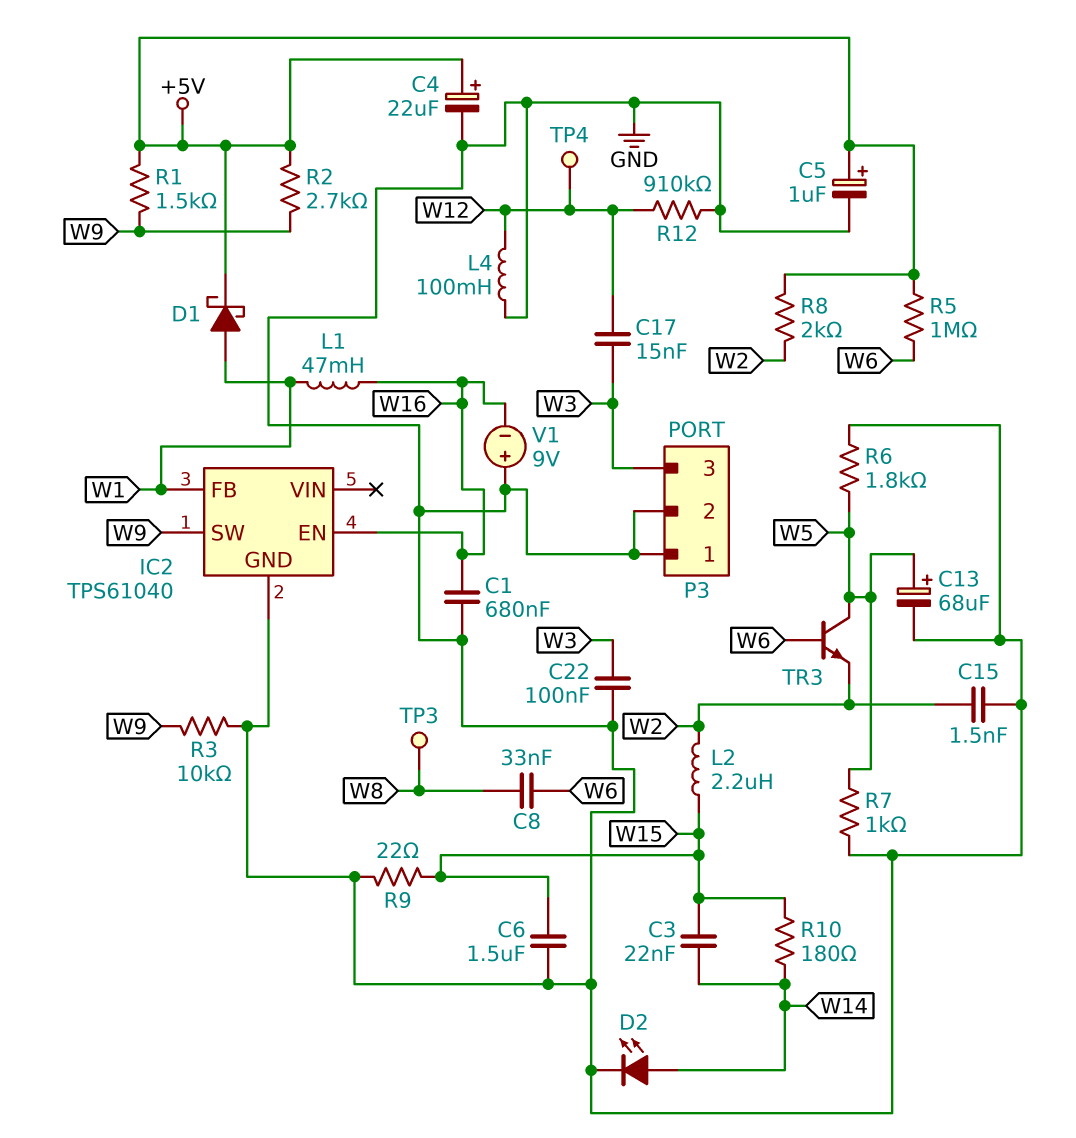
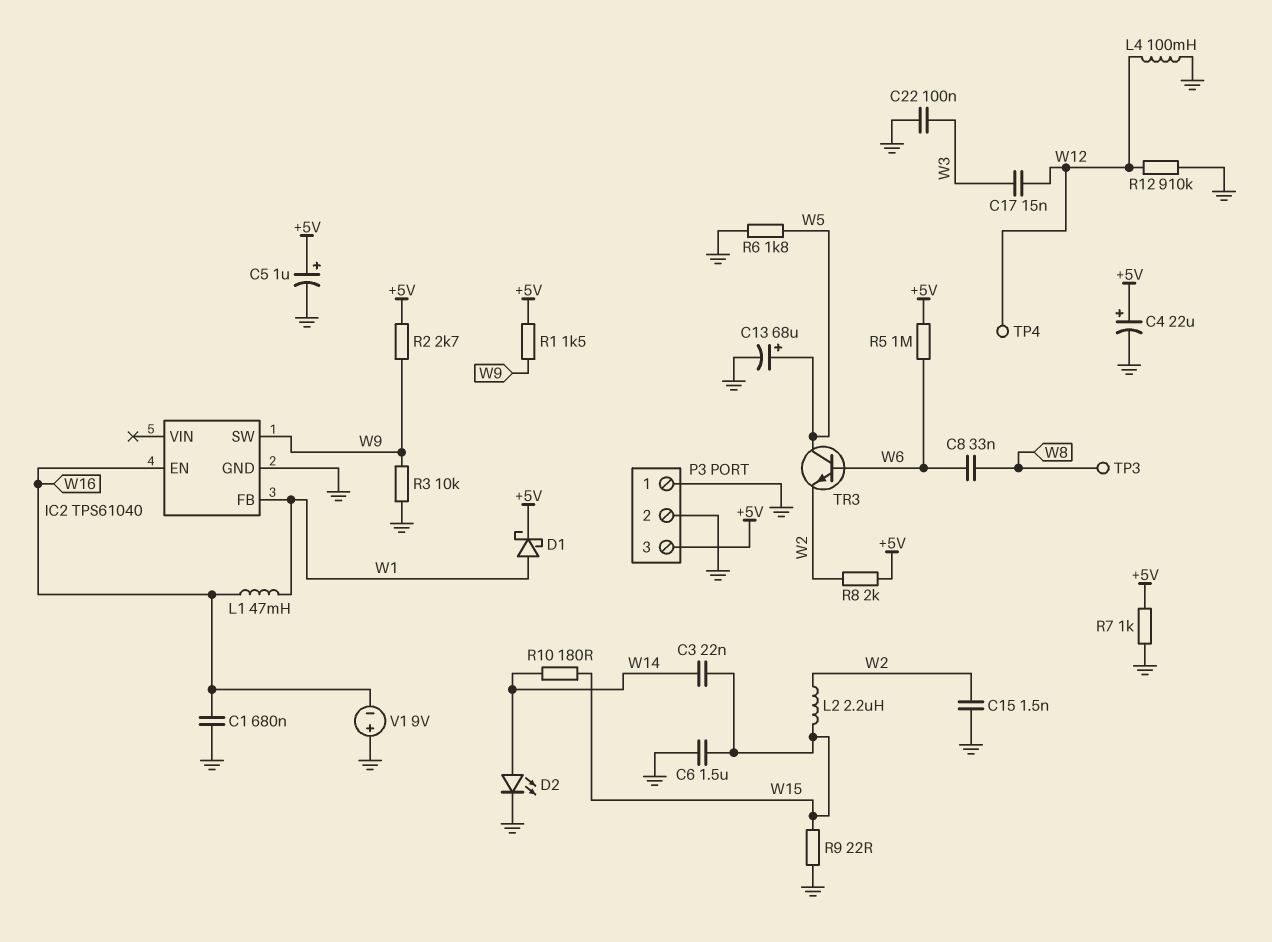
P3 pin 3: W3 -> +5V
R7: 1k (GND, W5) -> 1k (+5V, GND)

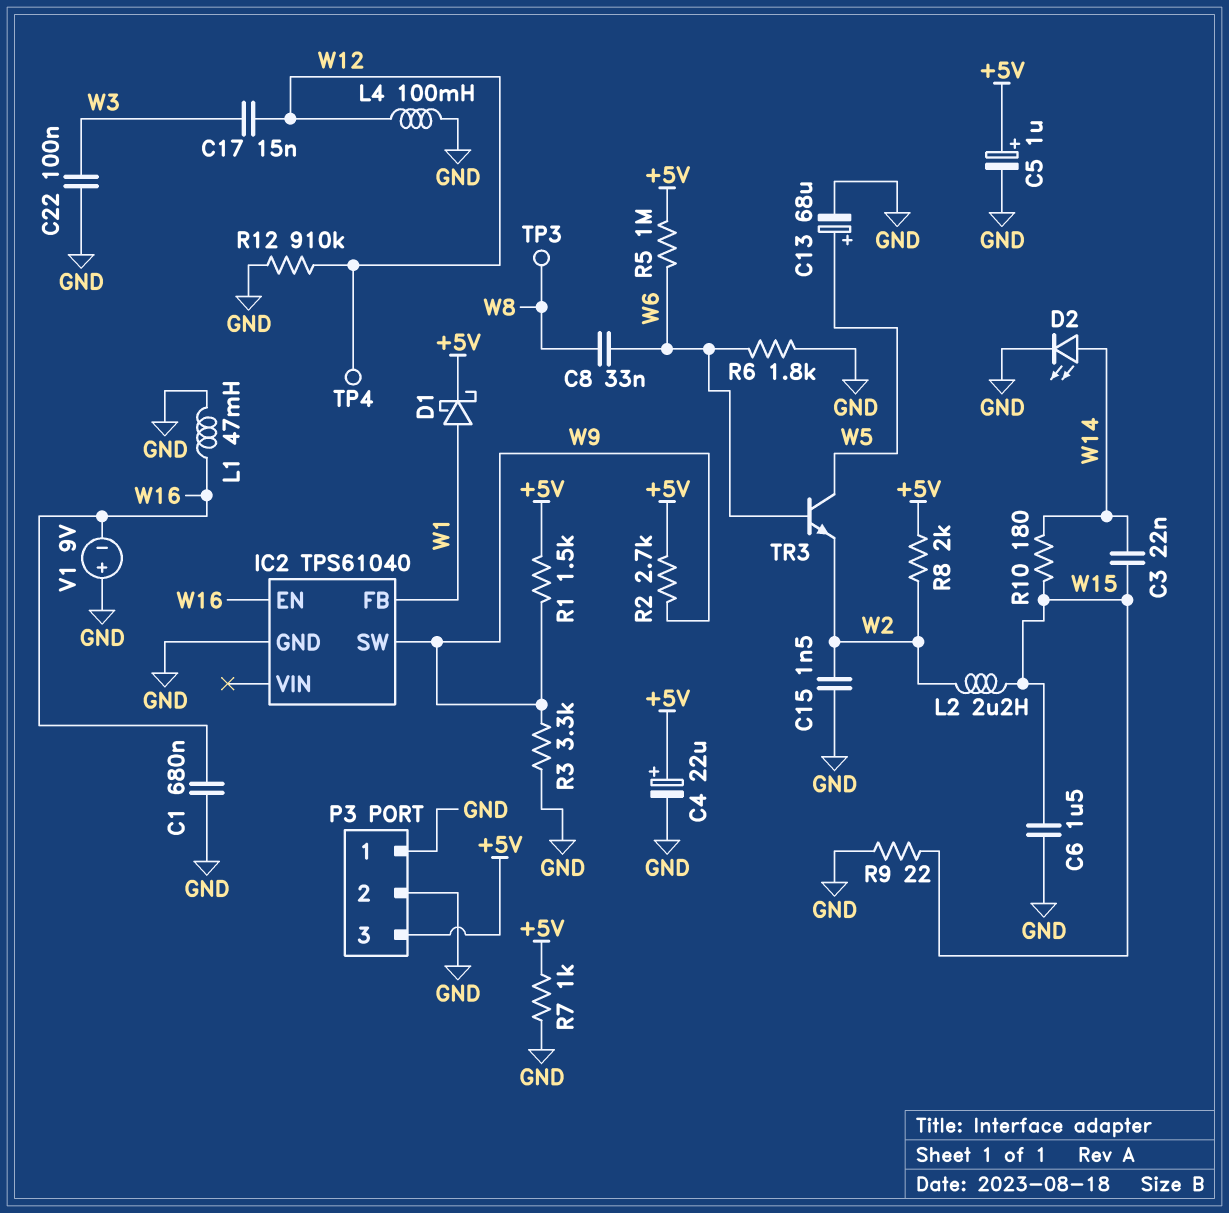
L1: 47mH (W1, W16) -> 47mH (GND, W16)
R3: 10k (GND, W9) -> 3.3k (GND, W9)
R6: 1.8k (GND, W5) -> 1.8k (GND, W6)

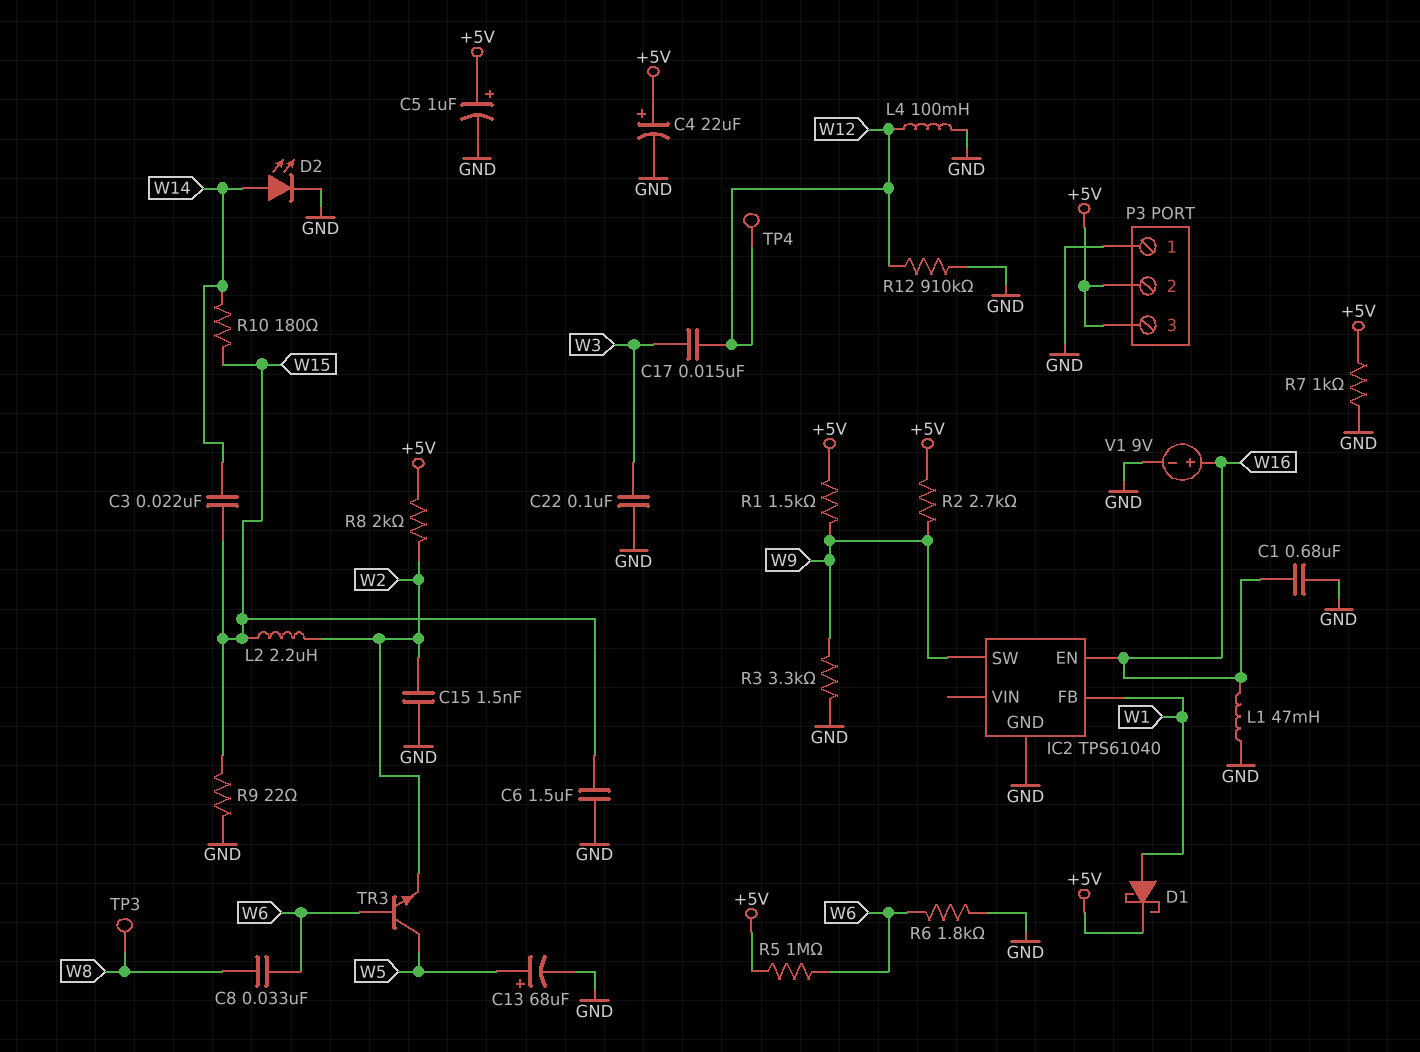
P3 pin 2: GND -> +5V
V1: 9V (plus GND, minus W16) -> 9V (plus W16, minus GND)

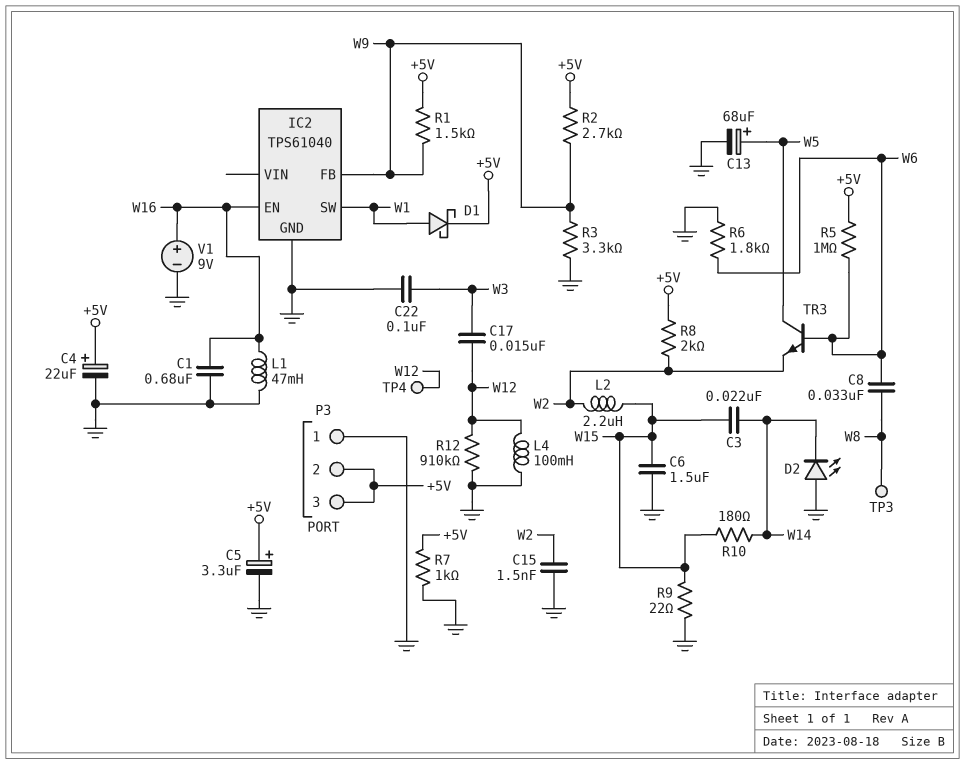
C5: 1uF (plus +5V, minus GND) -> 3.3uF (plus +5V, minus GND)
D2: LED (A W14, K GND) -> LED (A GND, K W14)
IC2 pin FB: W1 -> W9
IC2 pin SW: W9 -> W1

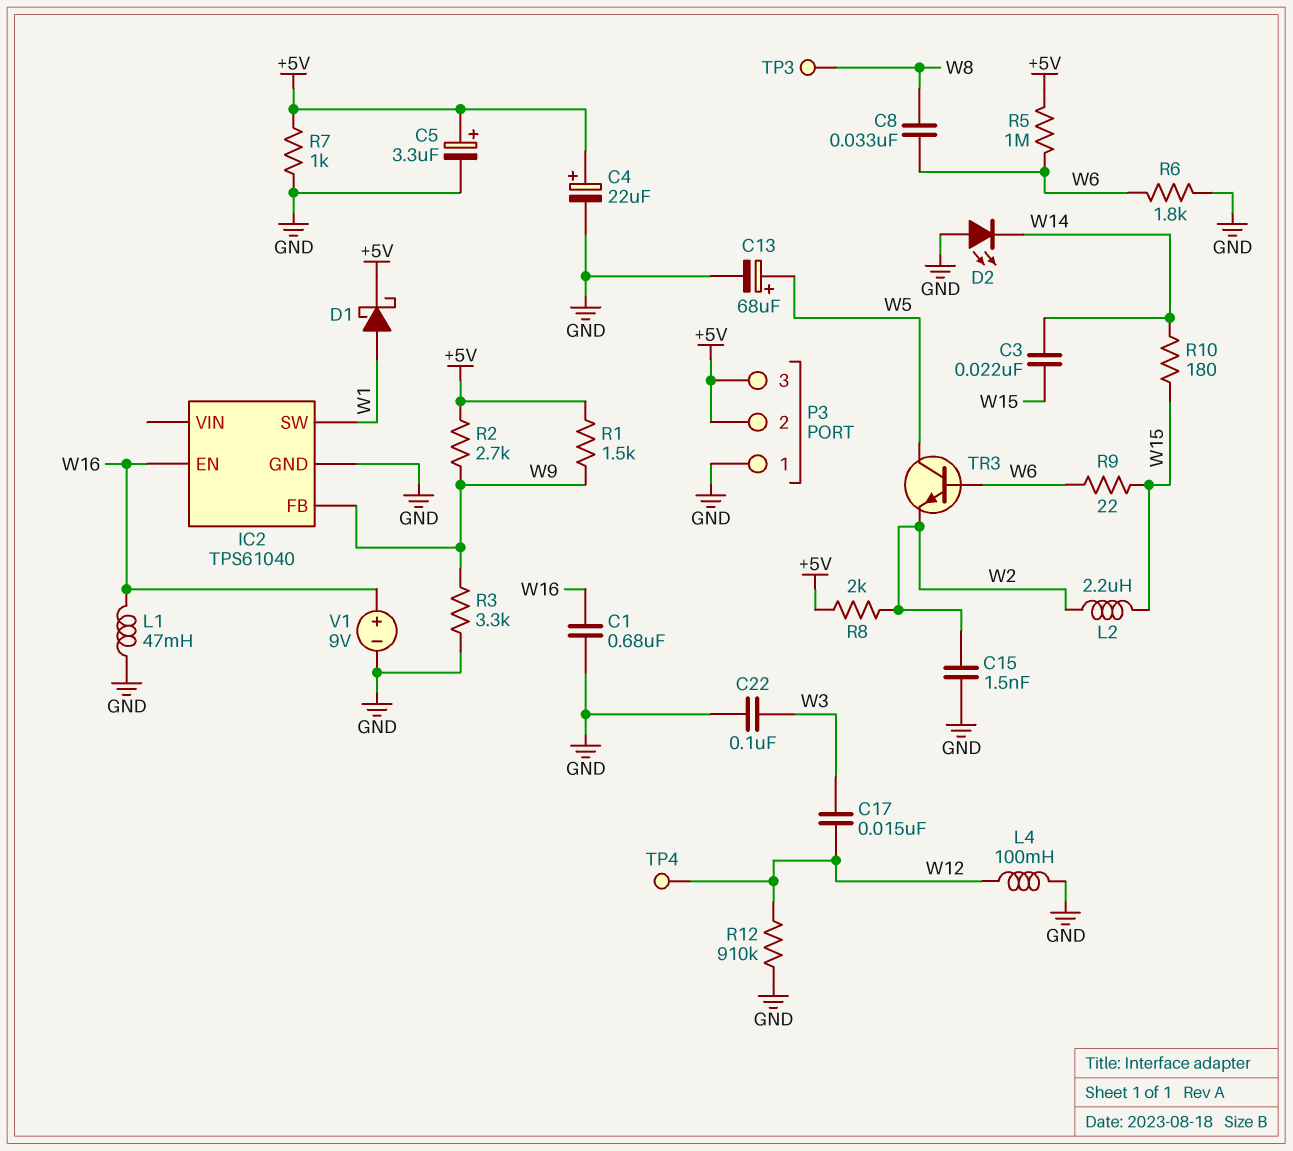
C6: 1.5uF (GND, W15) -> none
R9: 22 (GND, W15) -> 22 (W6, W15)

